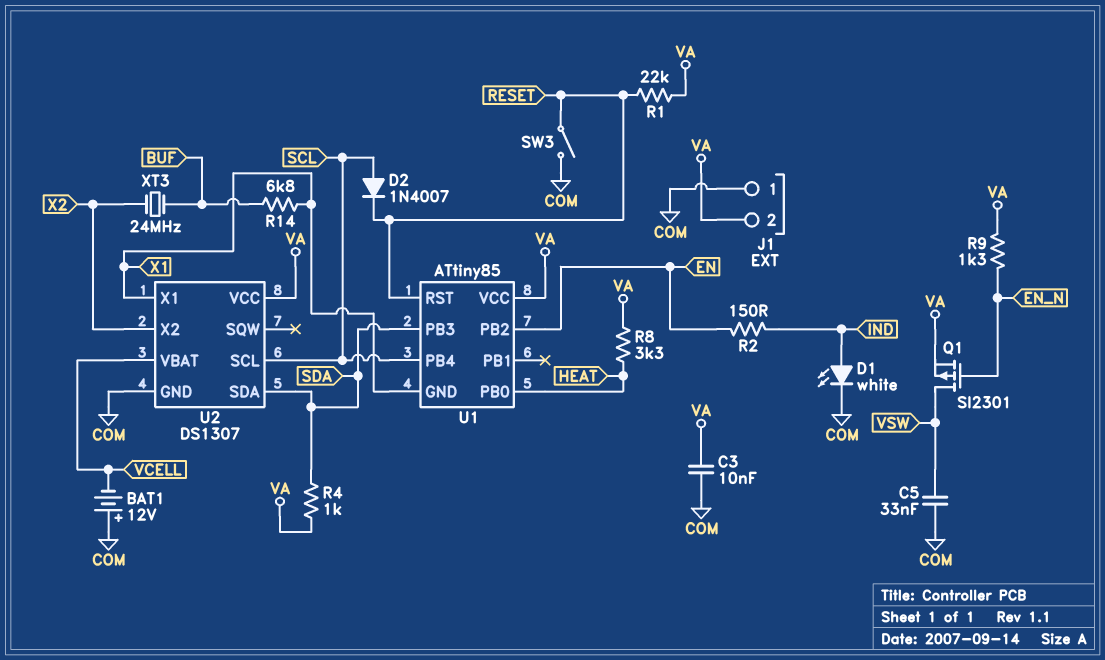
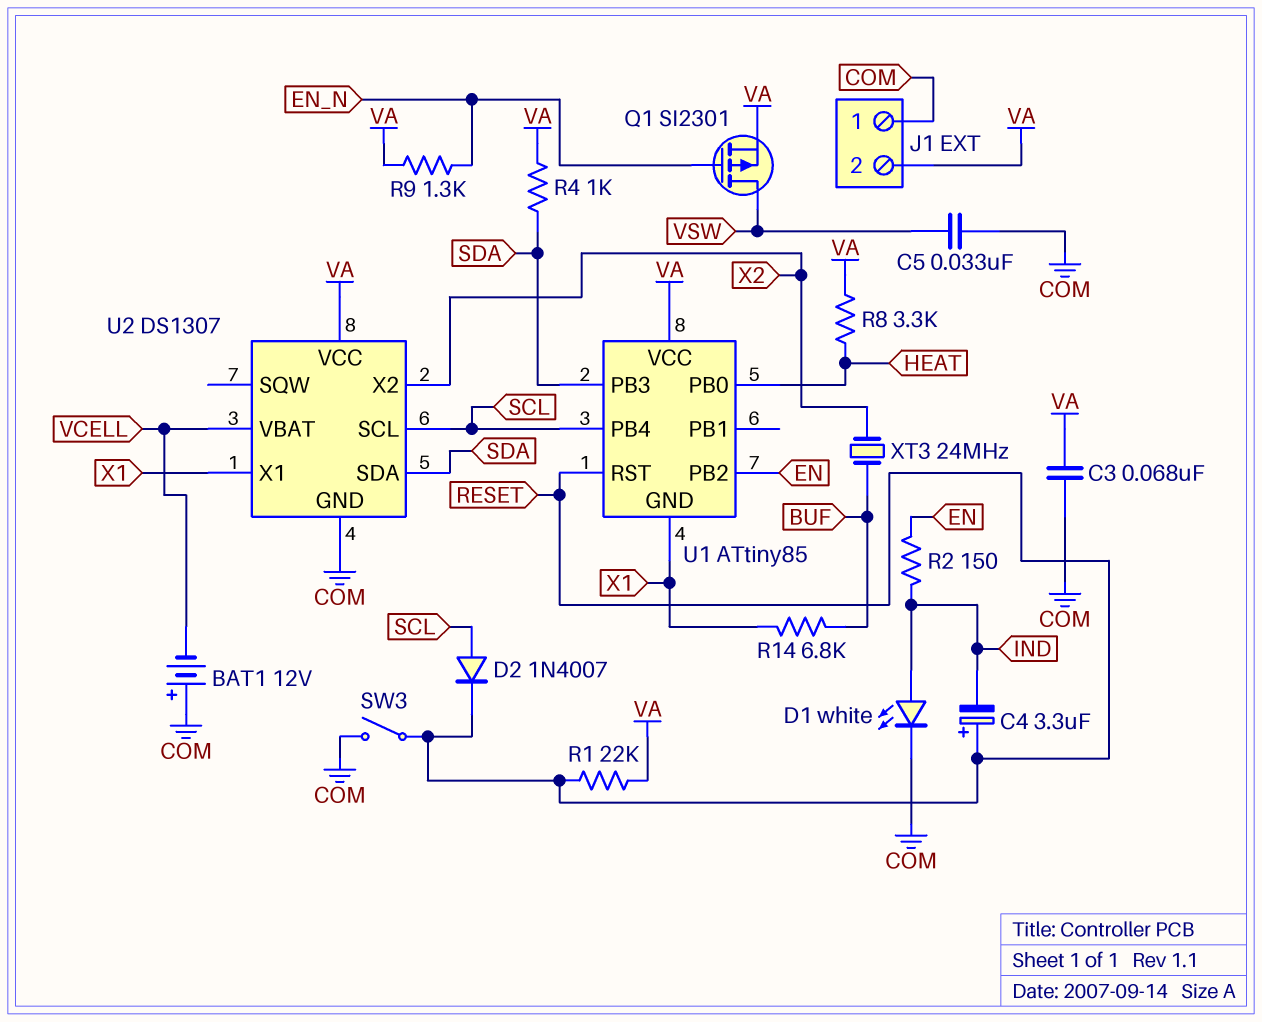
C3: 10nF (COM, VA) -> 68nF (COM, VA)
C4: none -> 3.3uF (plus RESET, minus IND)

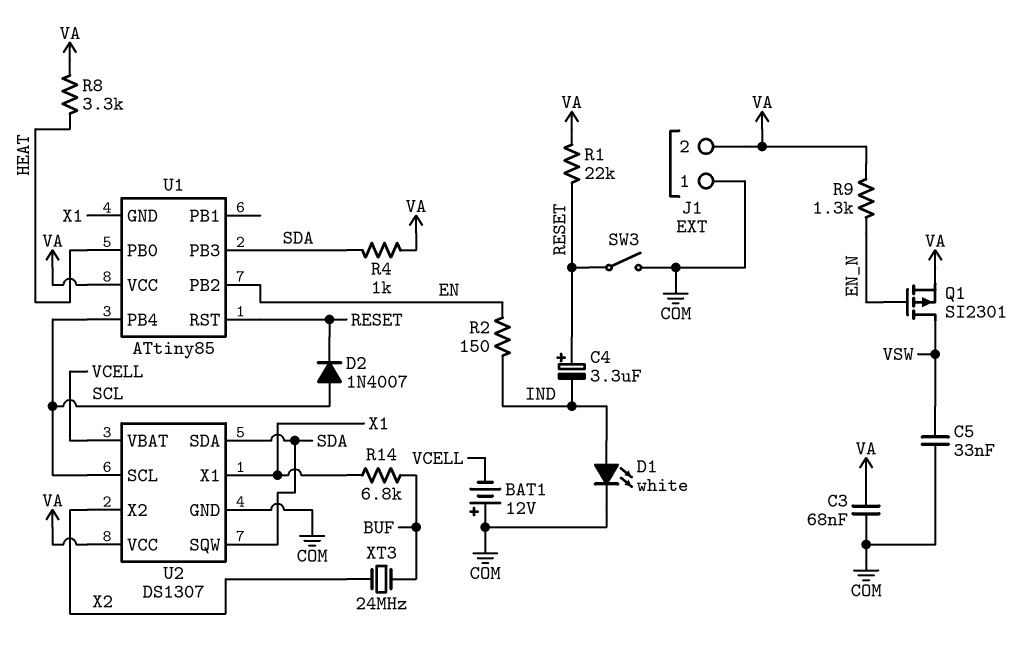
U2 pin SQW: none -> SDA

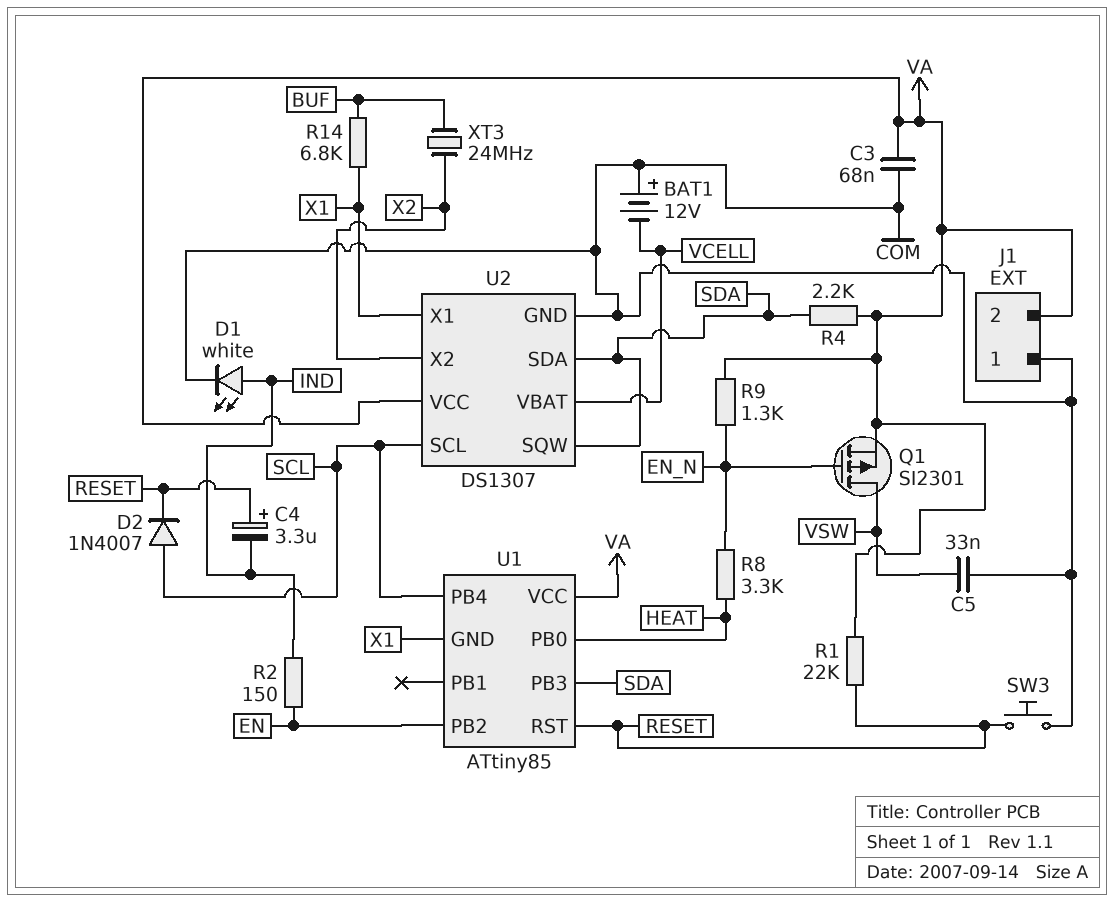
R4: 1k (SDA, VA) -> 2.2k (SDA, VA)
R8: 3.3k (HEAT, VA) -> 3.3k (EN_N, HEAT)
SW3: switch (COM, RESET) -> button (COM, RESET)

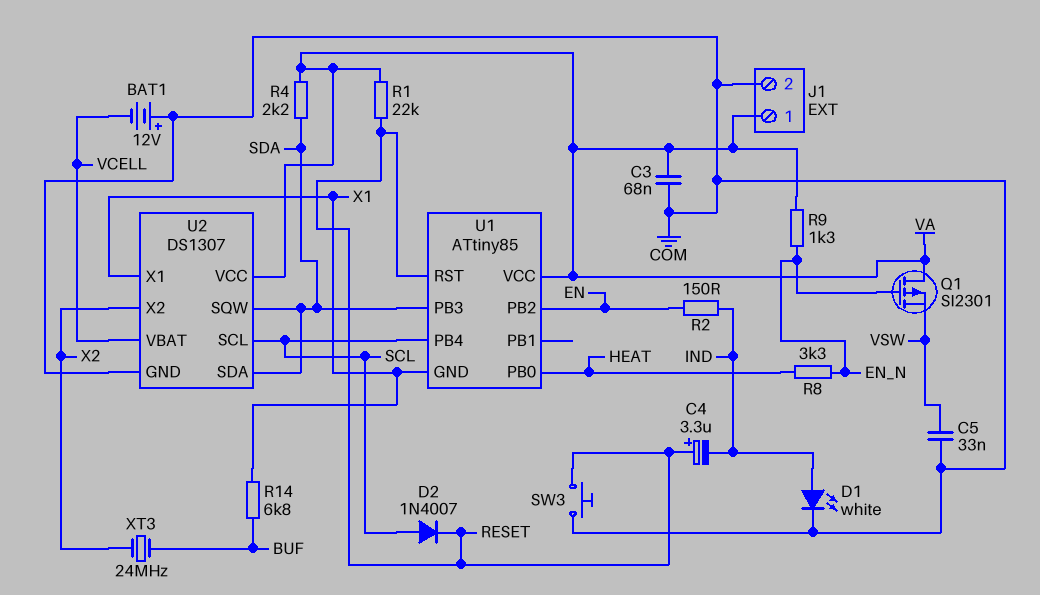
J1 pin 1: COM -> VA
J1 pin 2: VA -> COM
Q1: PMOS SI2301 (G EN_N, D VSW, S VA) -> PMOS SI2301 (G EN_N, D VA, S VSW)

